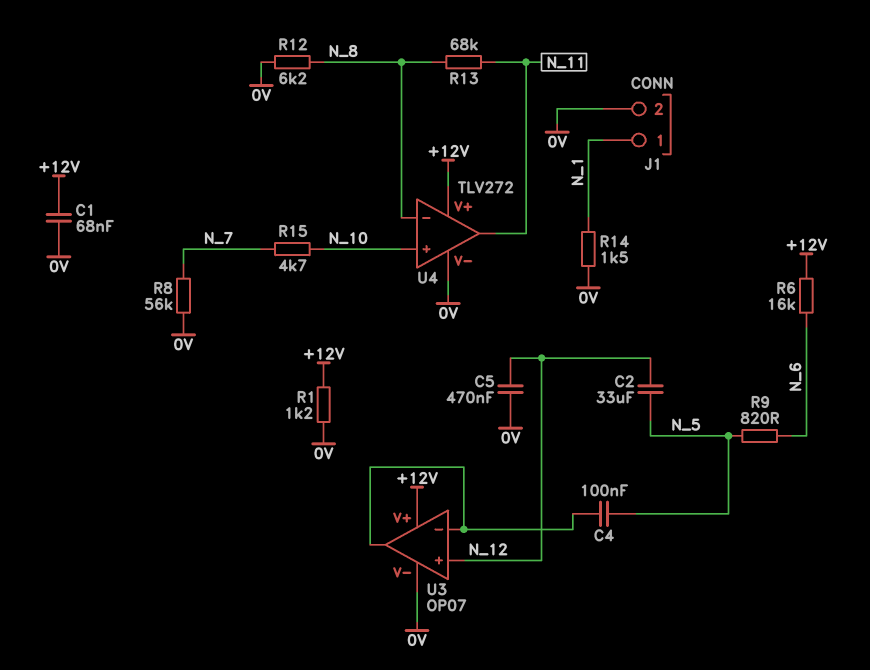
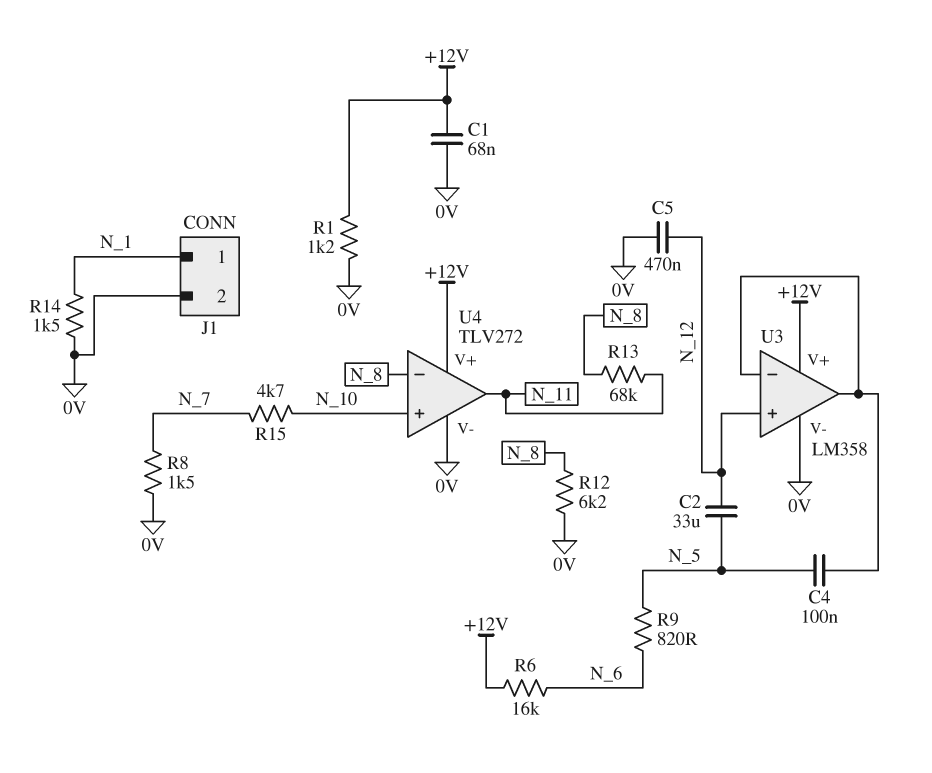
R8: 56k (0V, N_7) -> 1.5k (0V, N_7)
U3: OP07 -> LM358

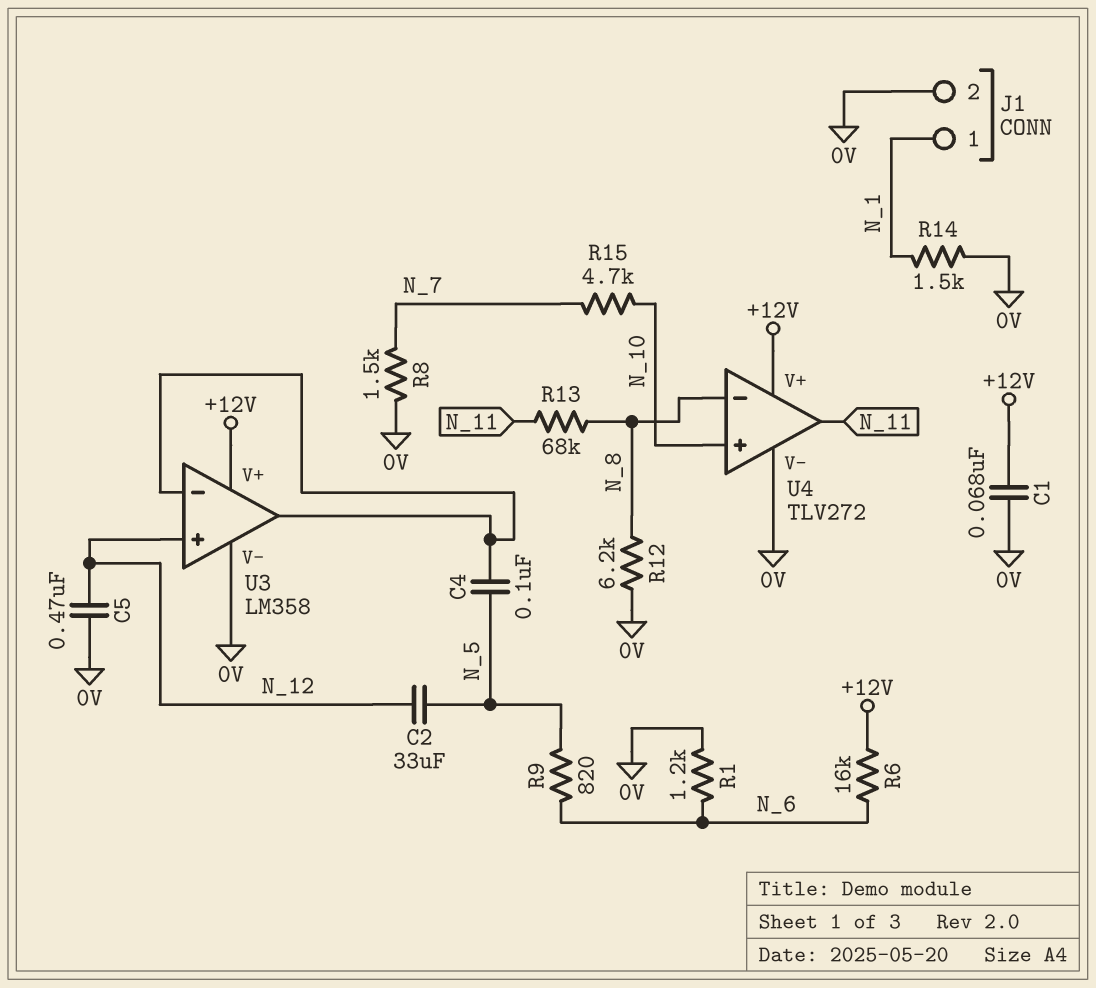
R1: 1.2k (+12V, 0V) -> 1.2k (0V, N_6)

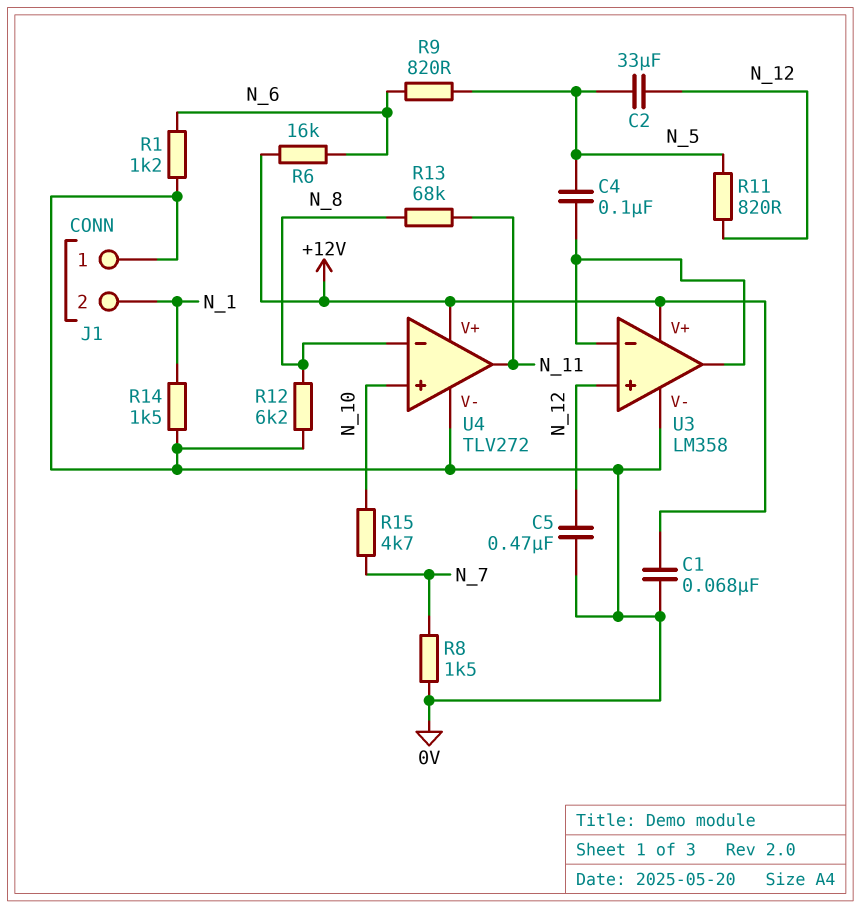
J1 pin 1: N_1 -> 0V
J1 pin 2: 0V -> N_1
R11: none -> 820 (N_5, N_12)

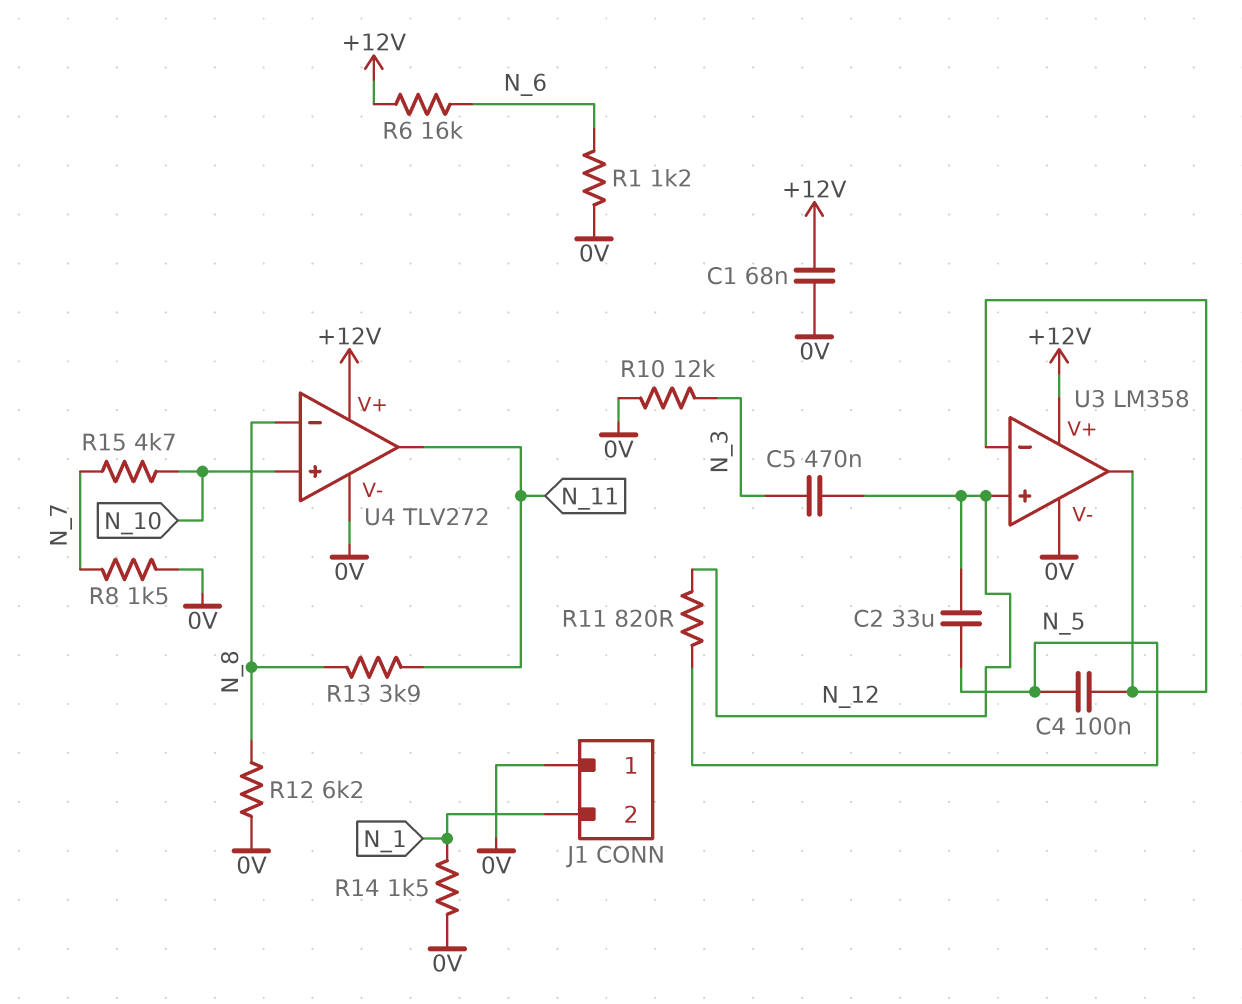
C5: 470nF (0V, N_12) -> 470nF (N_3, N_12)
R9: 820 (N_5, N_6) -> none
R10: none -> 12k (0V, N_3)
R13: 68k (N_8, N_11) -> 3.9k (N_8, N_11)

